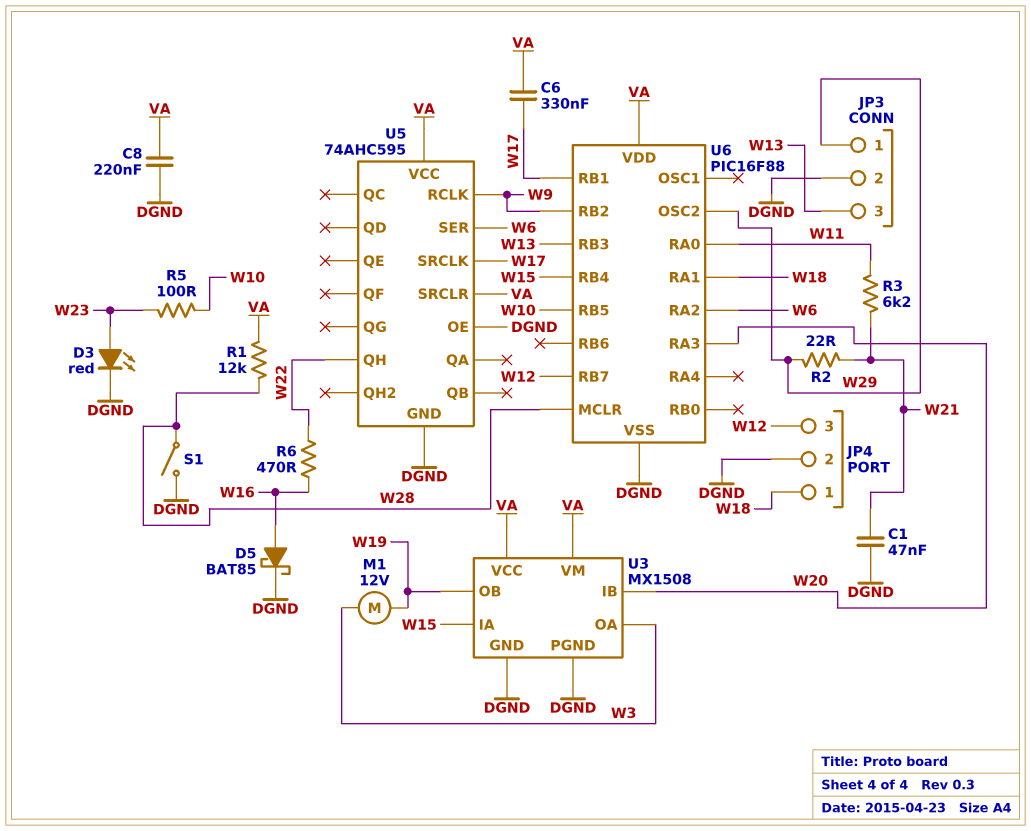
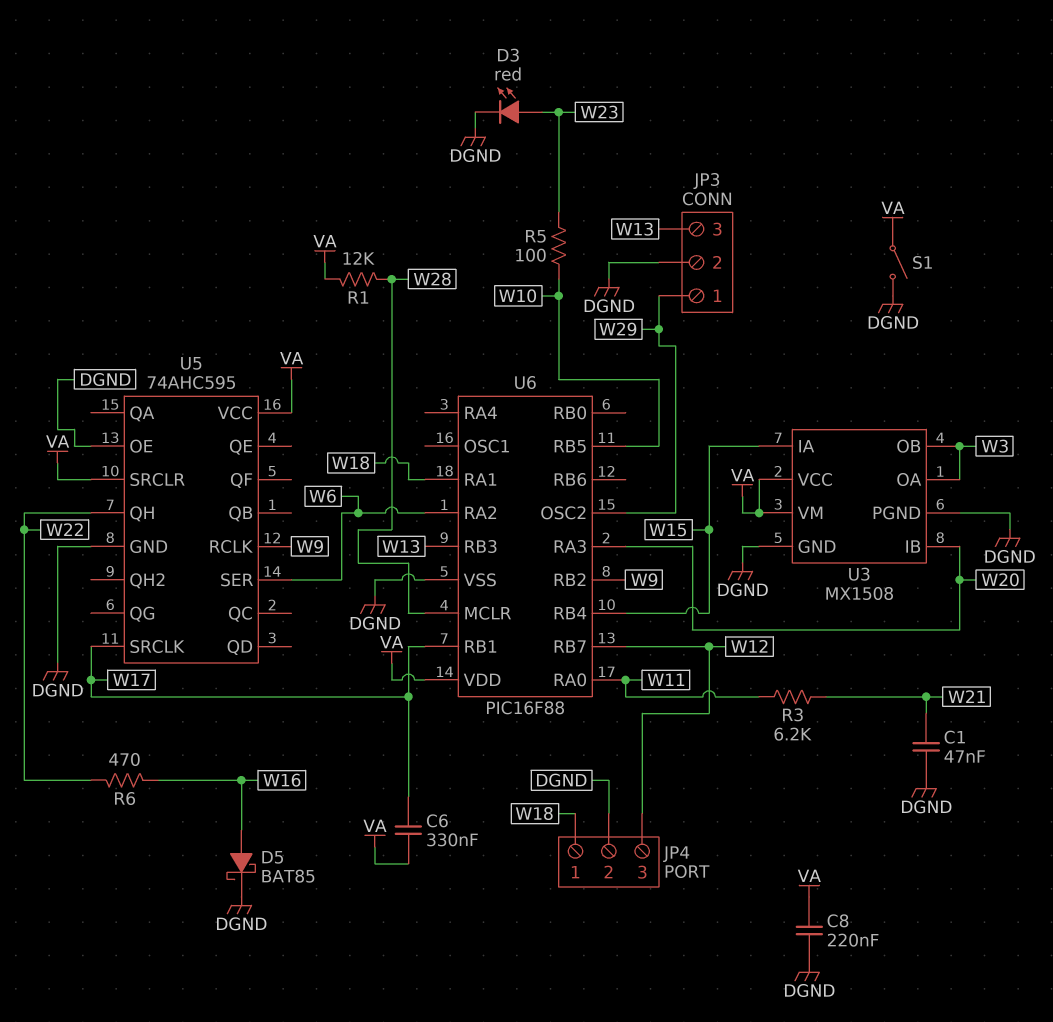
M1: motor 12V (W3, W19) -> none
R2: 22 (W21, W29) -> none
S1: switch (DGND, W28) -> switch (DGND, VA)
U3 pin OB: W19 -> W3

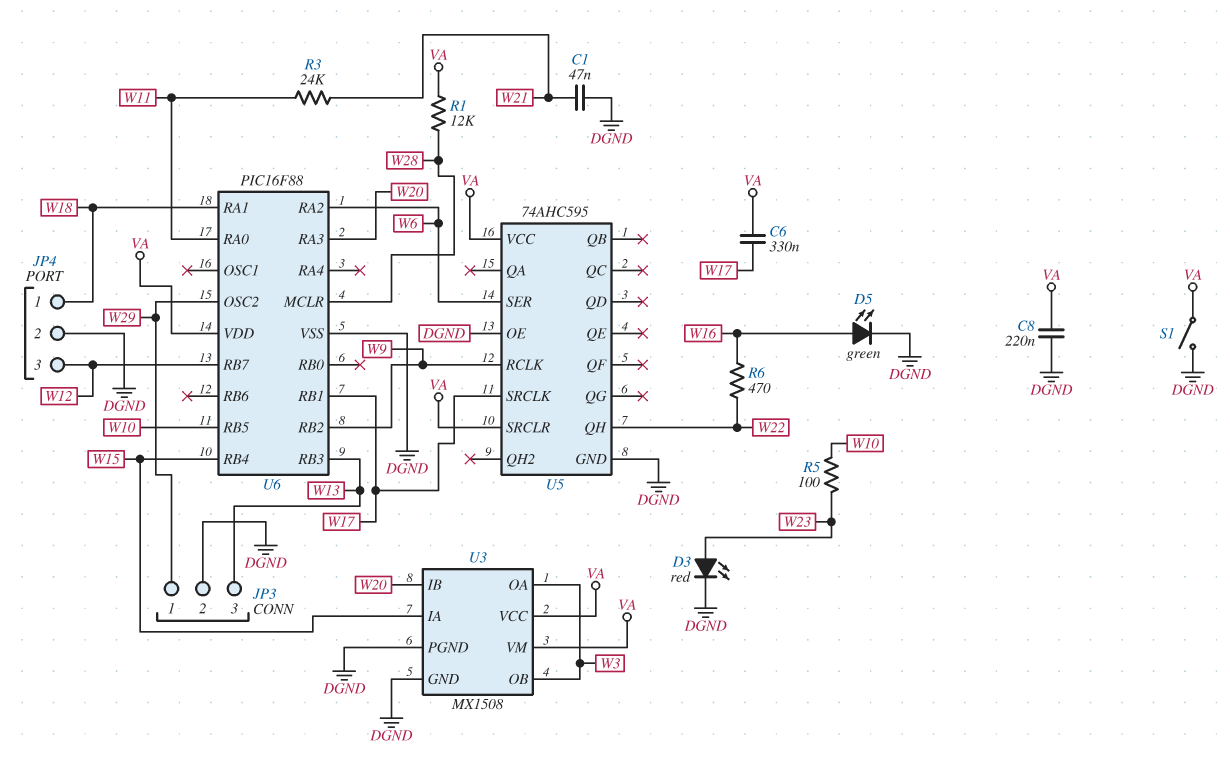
D5: schottky BAT85 (A W16, K DGND) -> LED green (A W16, K DGND)
R3: 6.2k (W11, W21) -> 24k (W11, W21)

